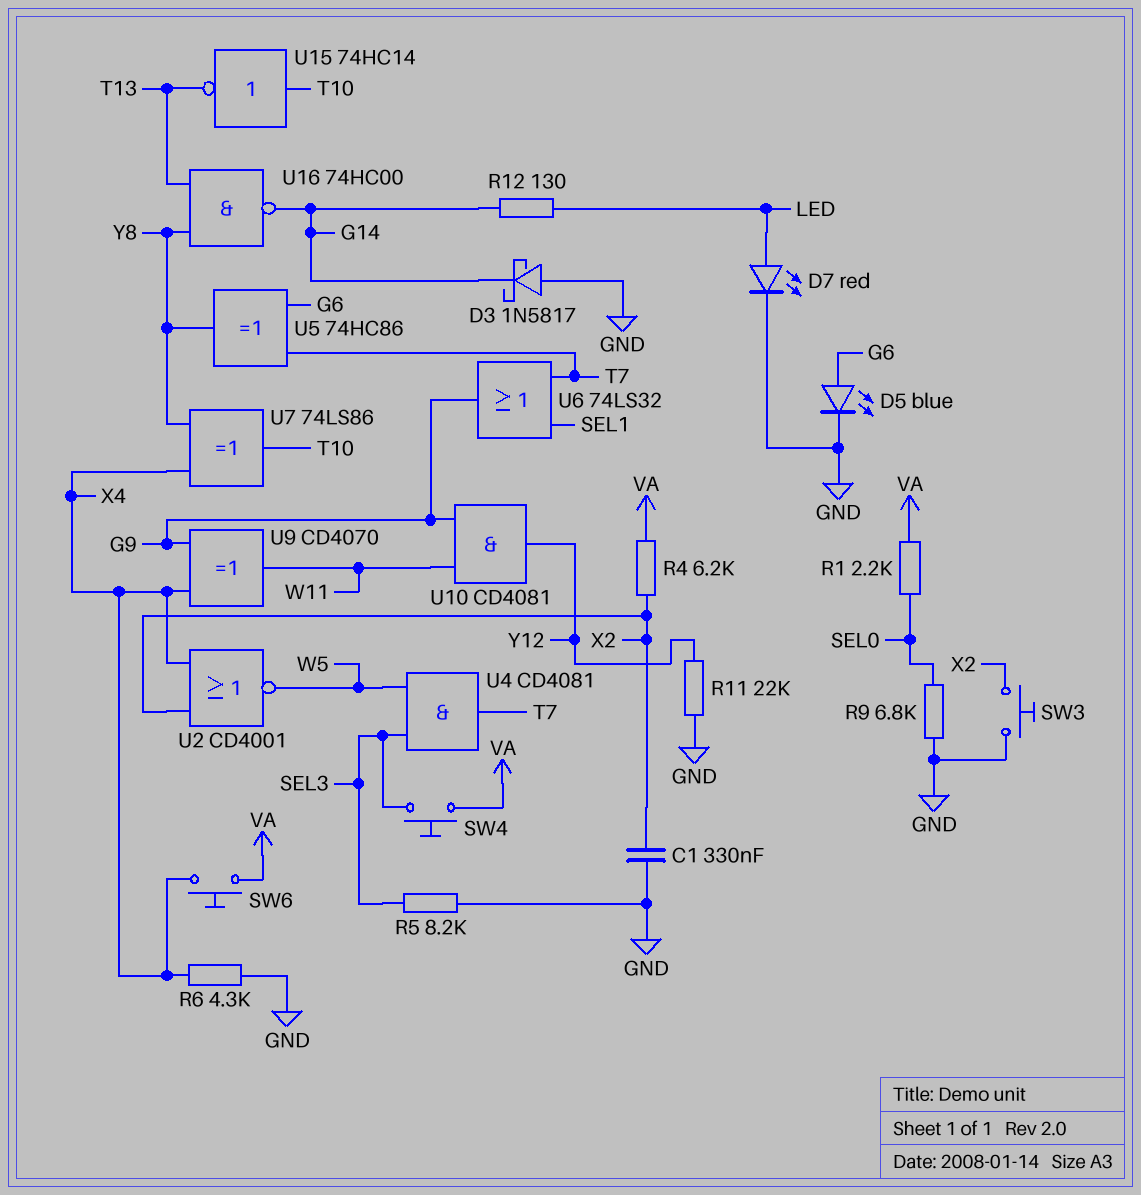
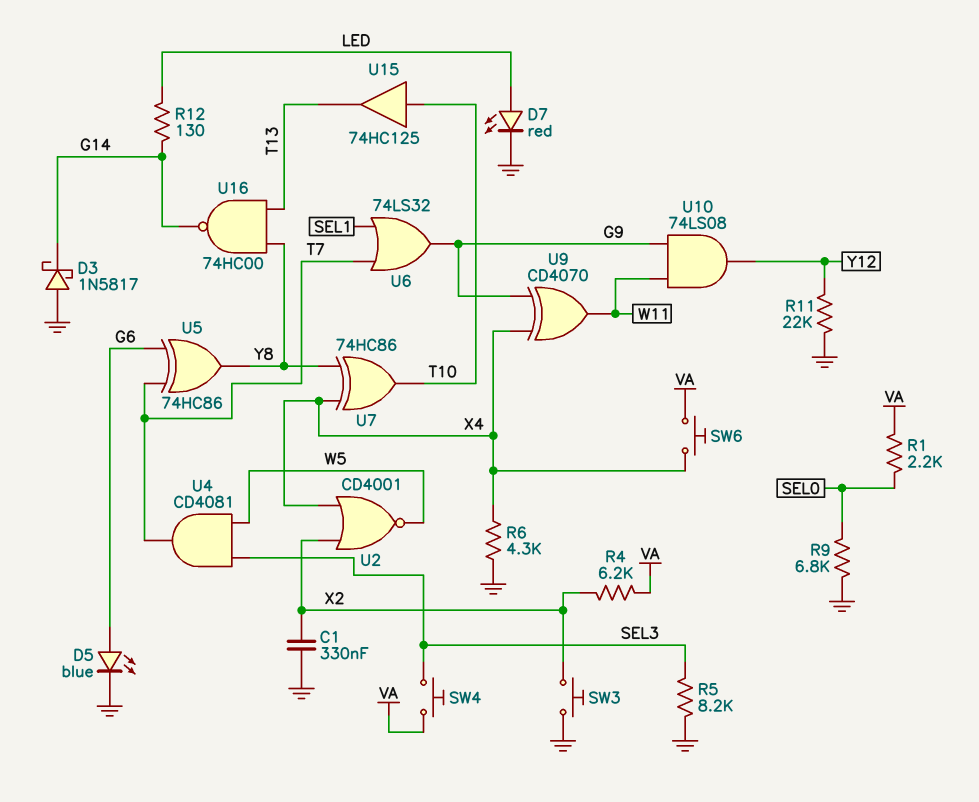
U7: XOR 74LS86 (in X4, in Y8, out T10) -> XOR 74HC86 (in X4, in Y8, out T10)
U10: AND CD4081 (in G9, in W11, out Y12) -> AND 74LS08 (in G9, in W11, out Y12)
U15: NOT 74HC14 (in T10, out T13) -> buffer 74HC125 (in T10, out T13)

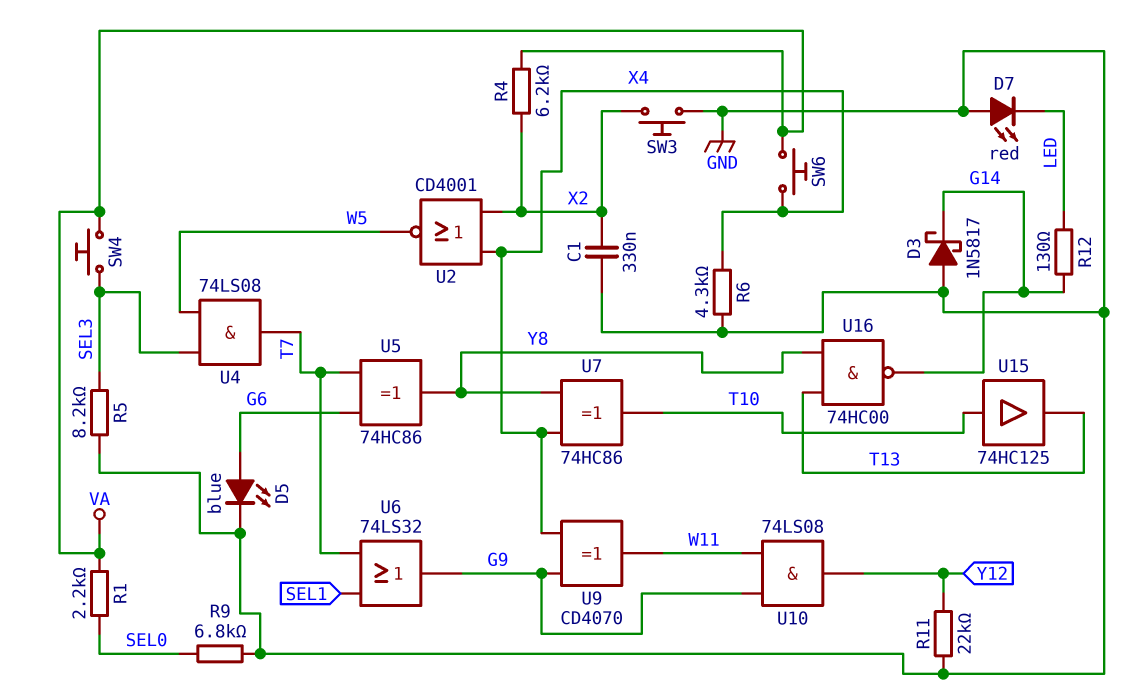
D7: LED red (A LED, K GND) -> LED red (A GND, K LED)
U4: AND CD4081 (in SEL3, in W5, out T7) -> AND 74LS08 (in SEL3, in W5, out T7)

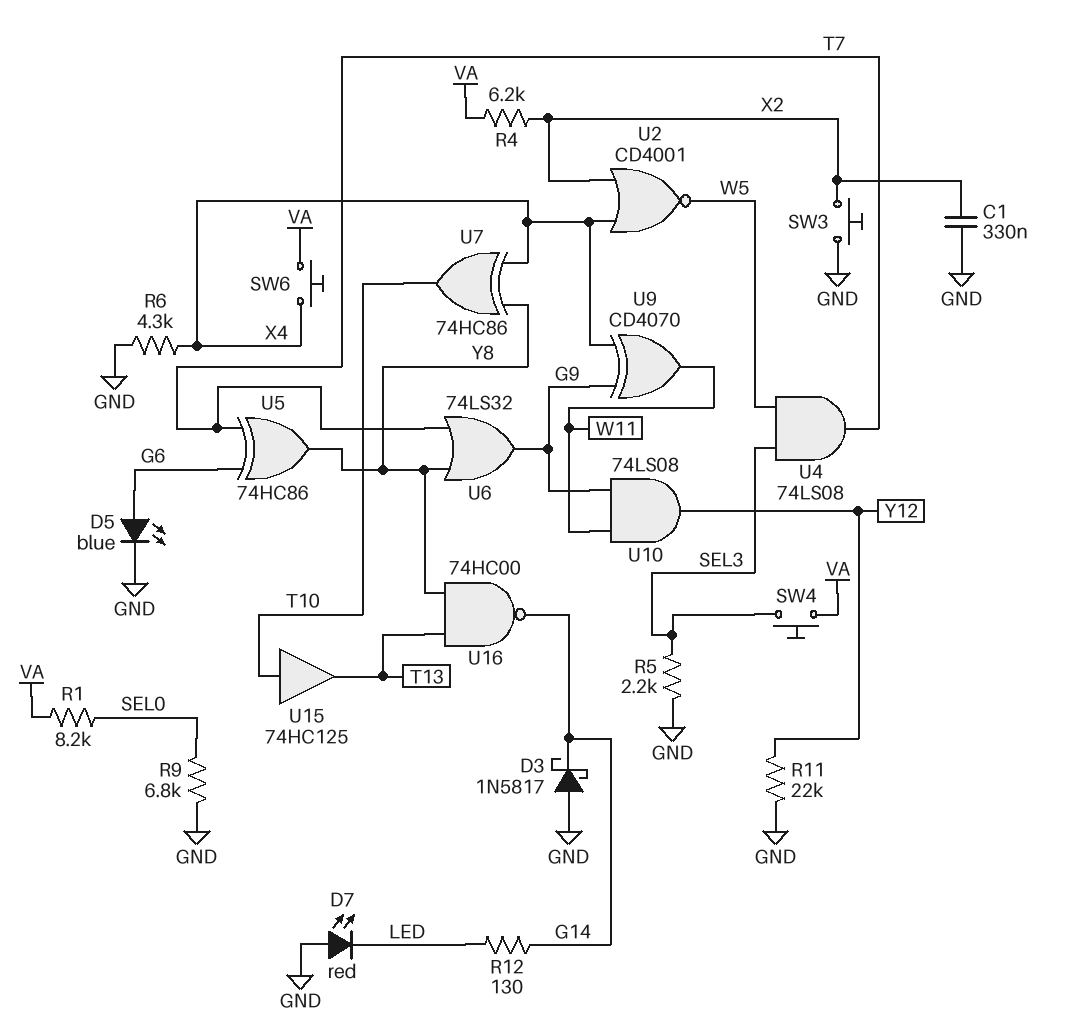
R1: 2.2k (SEL0, VA) -> 8.2k (SEL0, VA)
R5: 8.2k (GND, SEL3) -> 2.2k (GND, SEL3)
U6: OR 74LS32 (in SEL1, in T7, out G9) -> OR 74LS32 (in T7, in Y8, out G9)

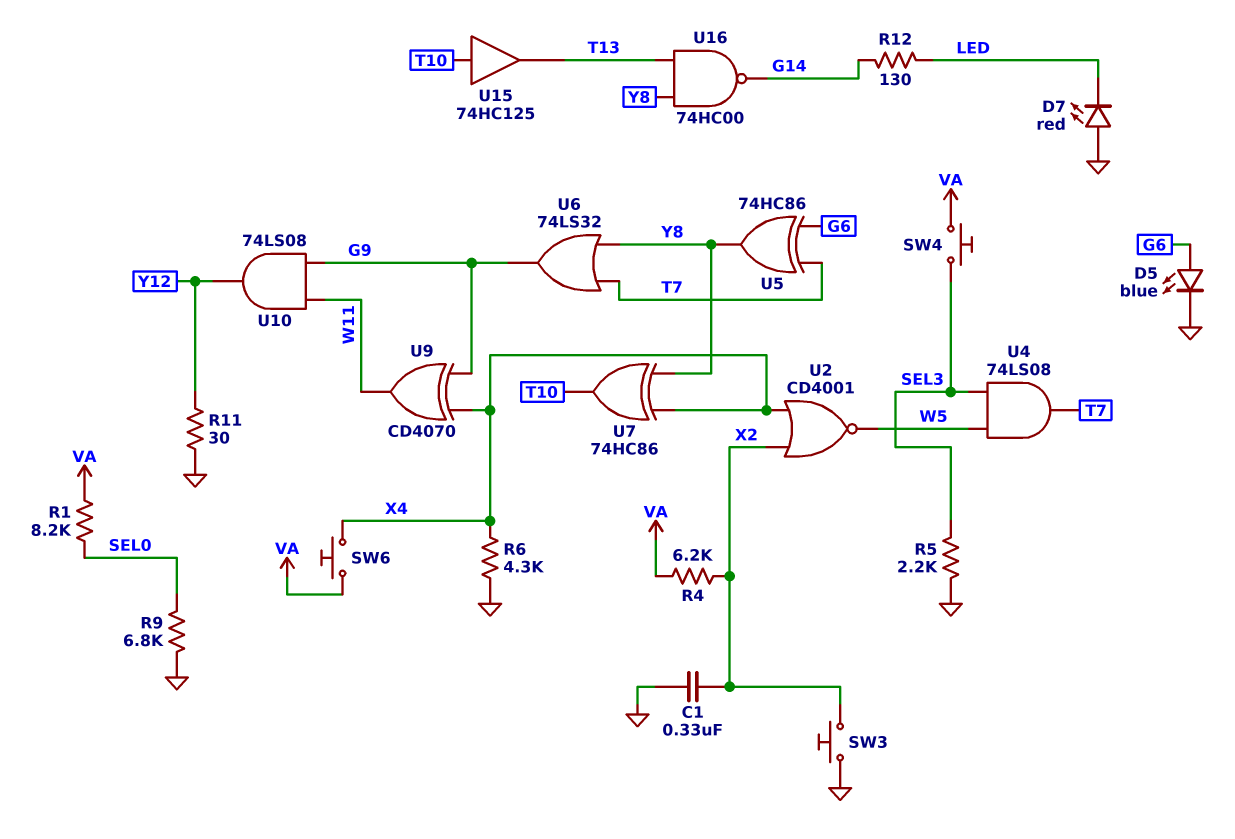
D3: schottky 1N5817 (A GND, K G14) -> none
R11: 22k (GND, Y12) -> 30 (GND, Y12)

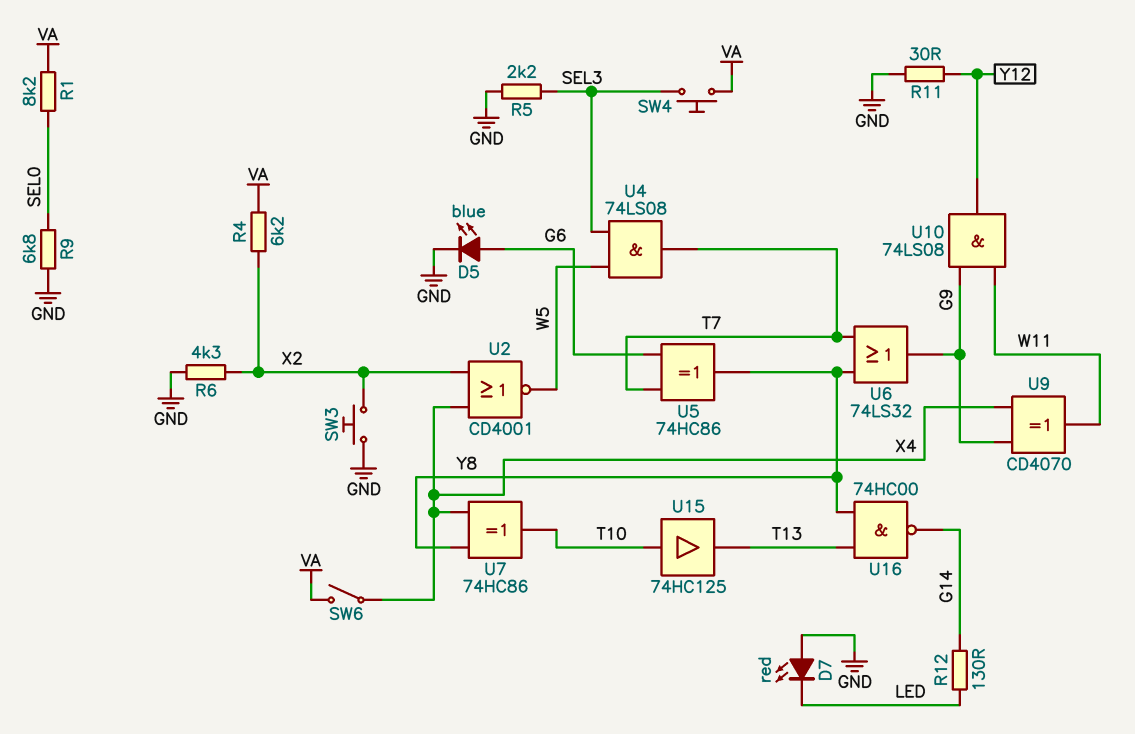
C1: 330nF (GND, X2) -> none
R6: 4.3k (GND, X4) -> 4.3k (GND, X2)
SW6: button (VA, X4) -> switch (VA, X4)

